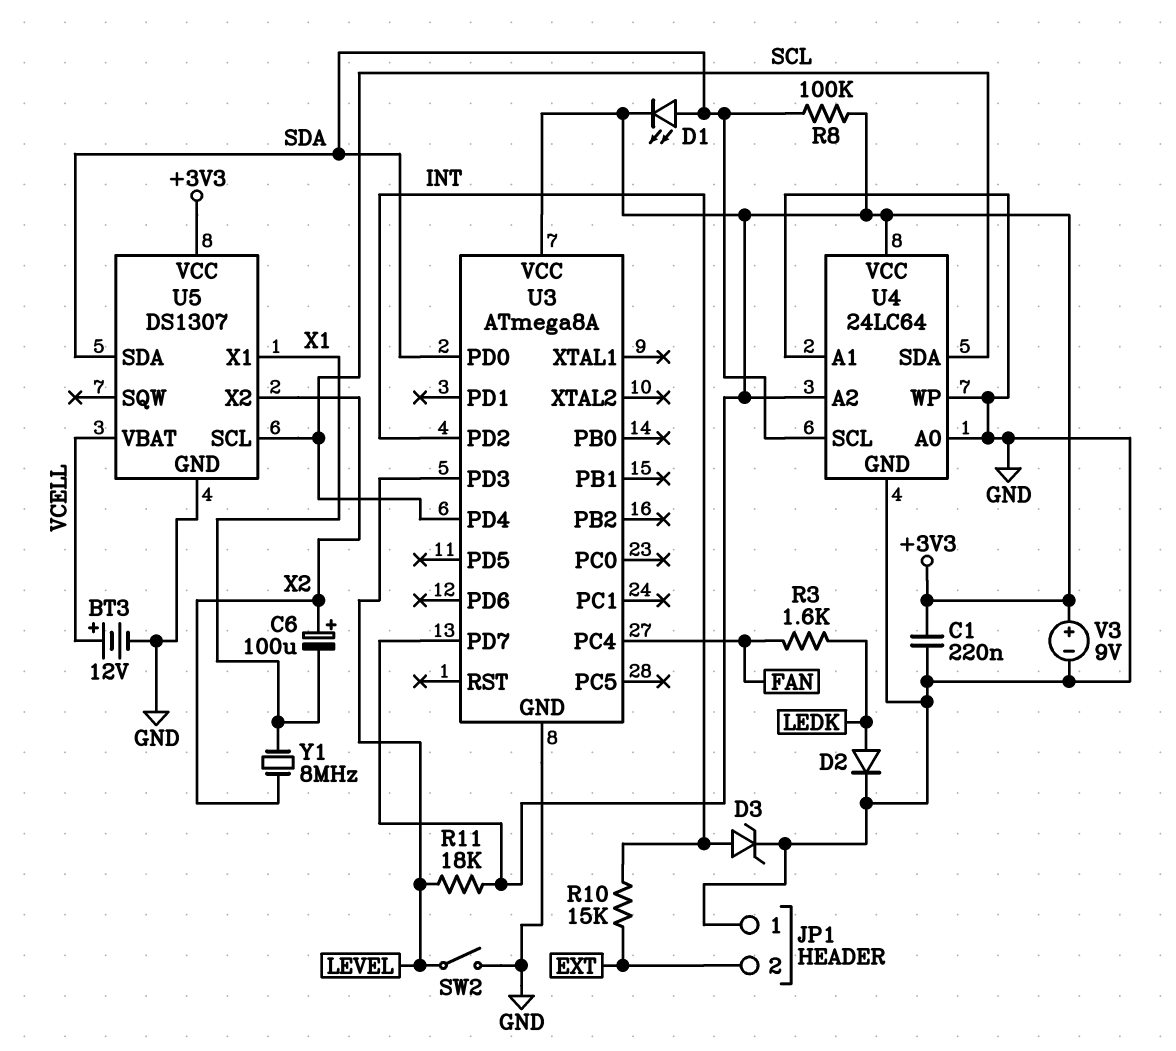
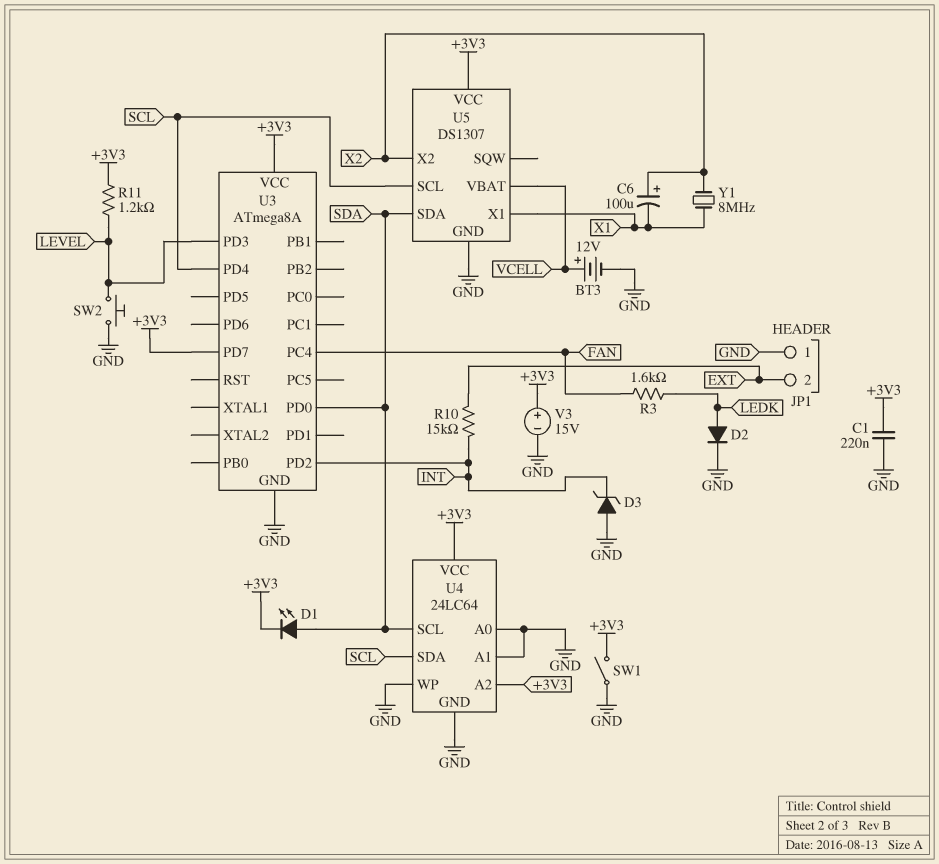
D3: zener (A INT, K GND) -> zener (A GND, K INT)
R8: 100k (+3V3, SDA) -> none
R11: 18k (+3V3, LEVEL) -> 1.2k (+3V3, LEVEL)
SW1: none -> switch (+3V3, GND)
SW2: switch (GND, LEVEL) -> button (GND, LEVEL)
V3: 9V (plus +3V3, minus GND) -> 15V (plus +3V3, minus GND)

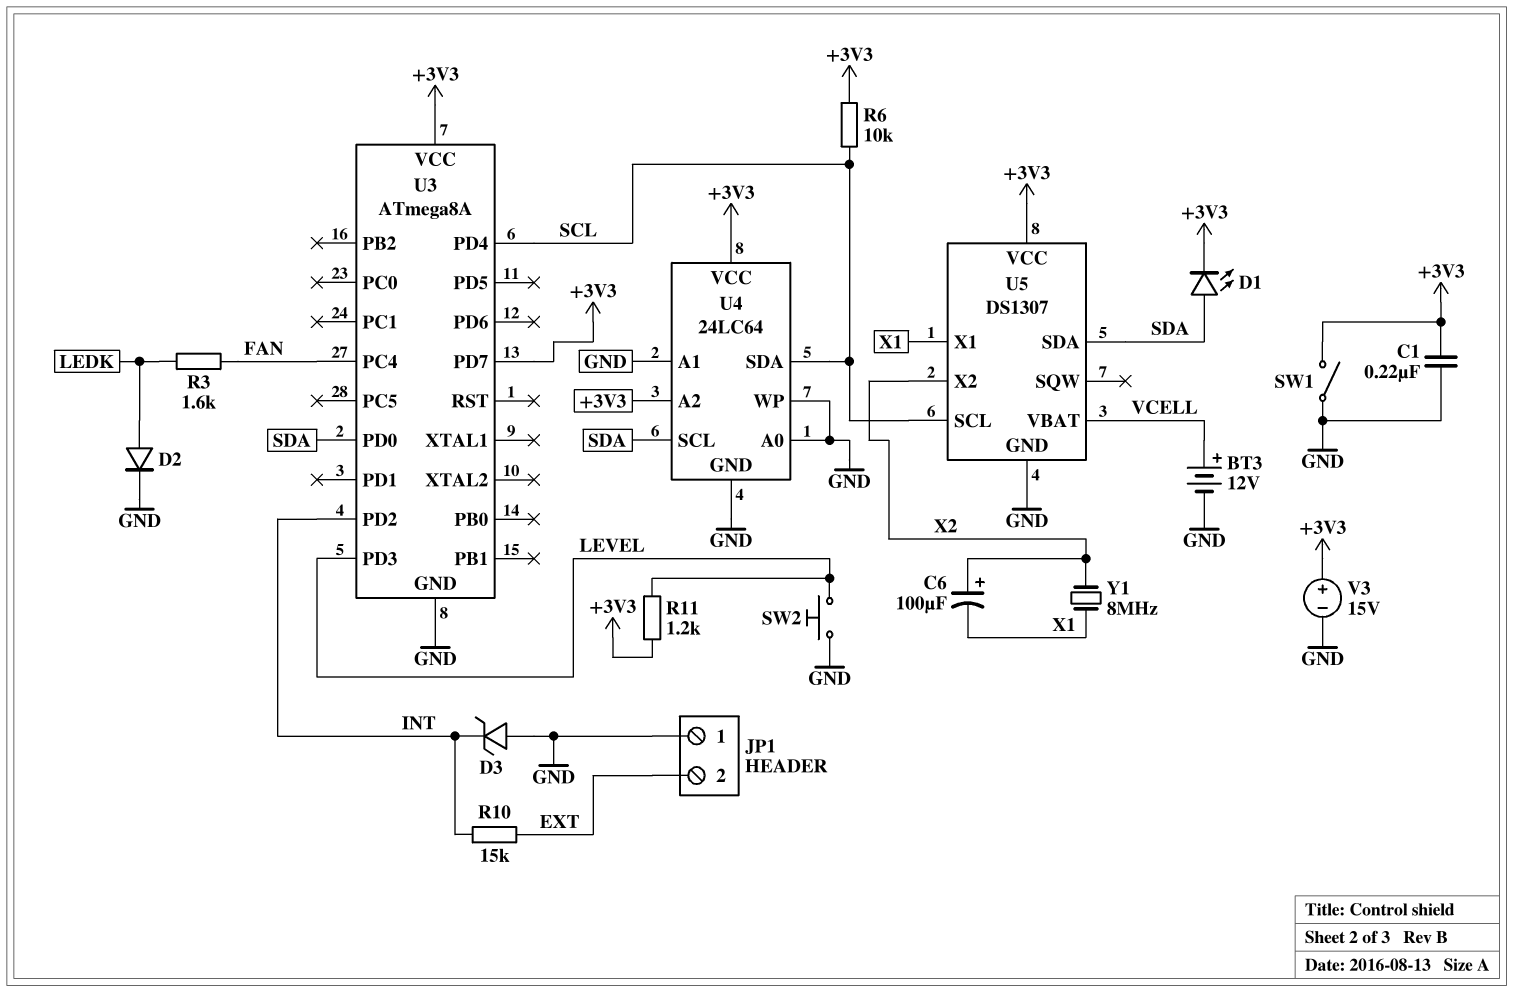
R6: none -> 10k (+3V3, SCL)

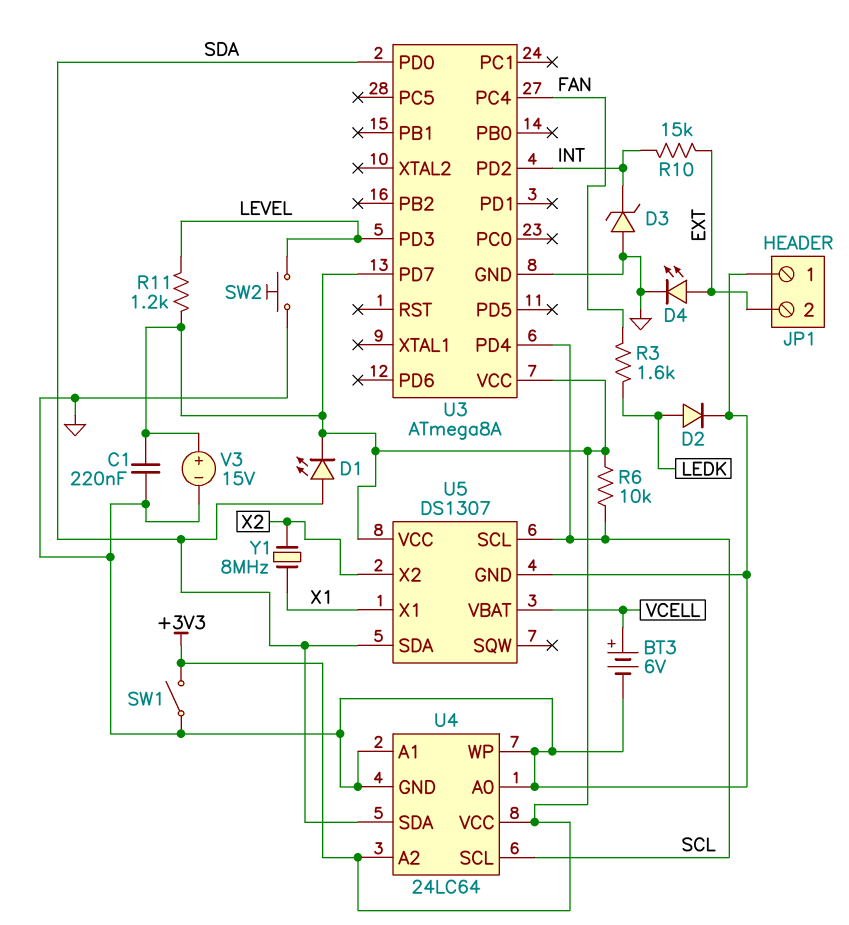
BT3: 12V (plus VCELL, minus GND) -> 6V (plus VCELL, minus GND)
C6: 100uF (plus X2, minus X1) -> none
D4: none -> LED (A EXT, K GND)
U4 pin SCL: SDA -> SCL
U4 pin SDA: SCL -> SDA

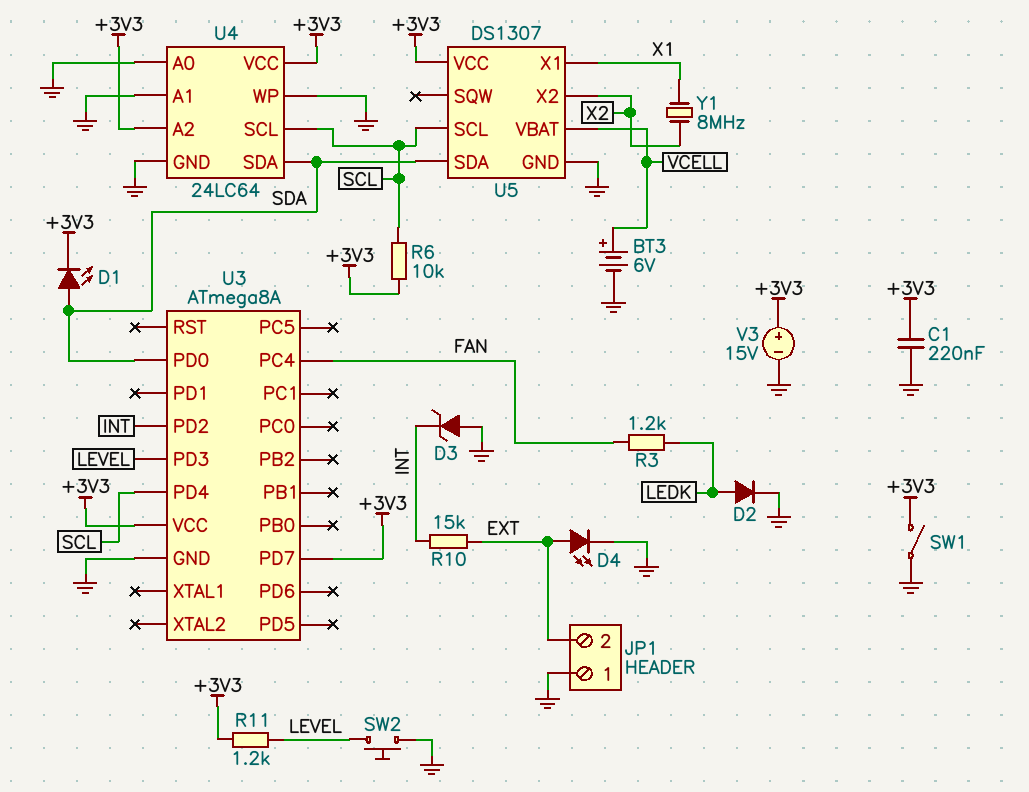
R3: 1.6k (FAN, LEDK) -> 1.2k (FAN, LEDK)

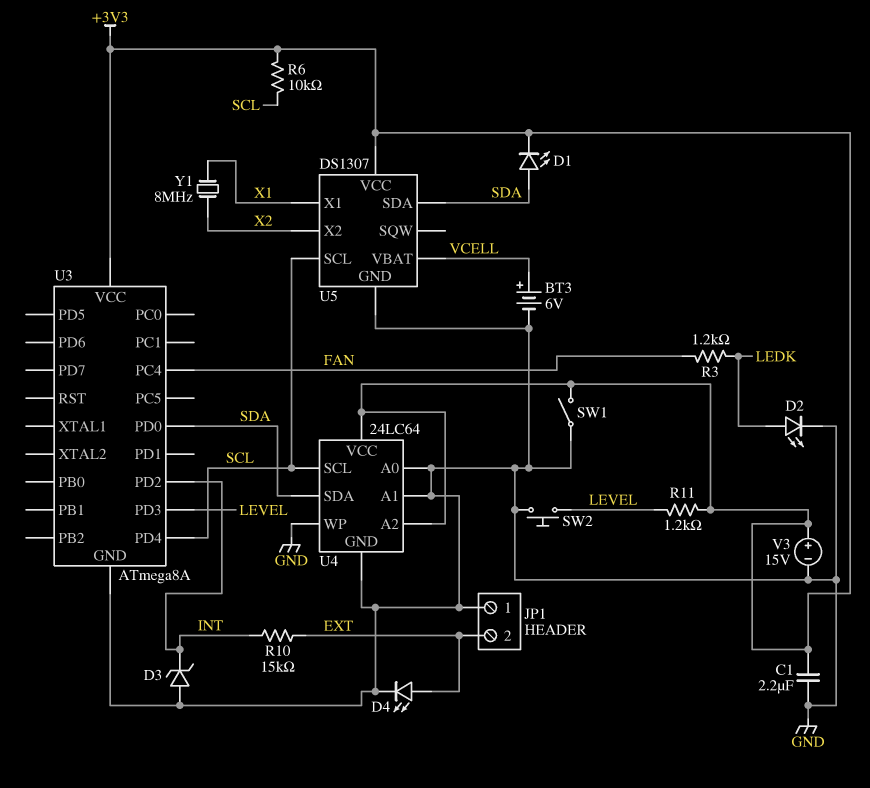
C1: 220nF (+3V3, GND) -> 2.2uF (+3V3, GND)
D2: diode (A LEDK, K GND) -> LED (A LEDK, K GND)
U3 pin PD7: +3V3 -> none

